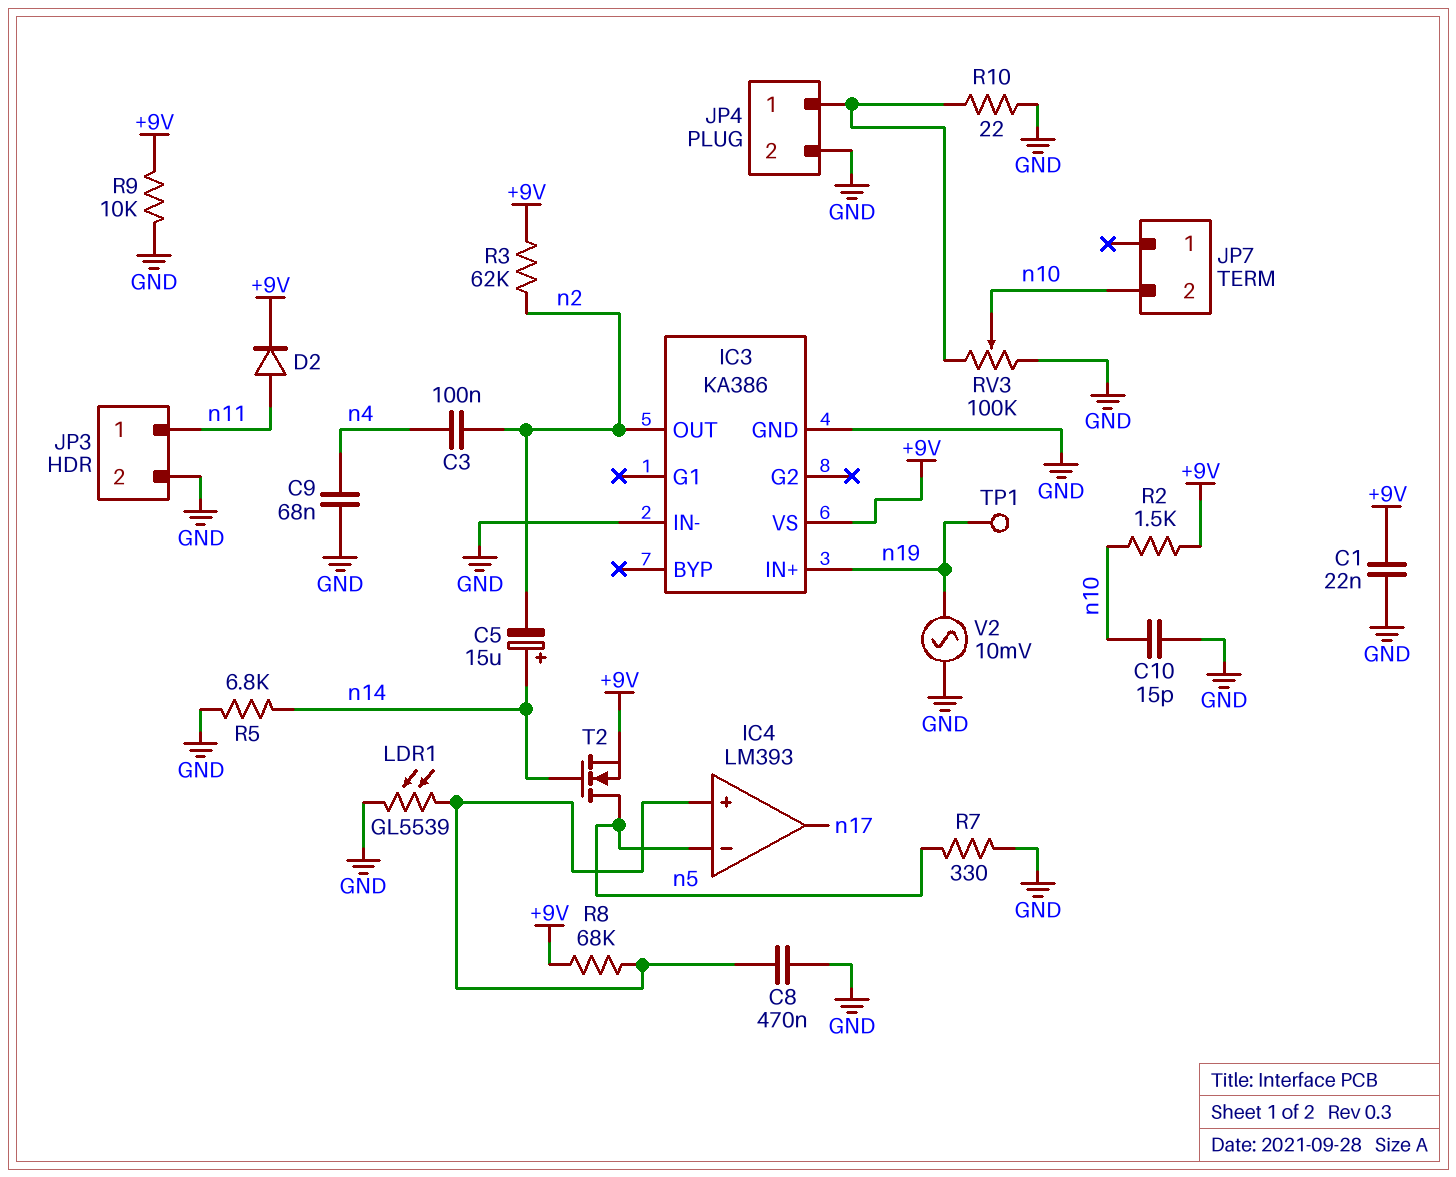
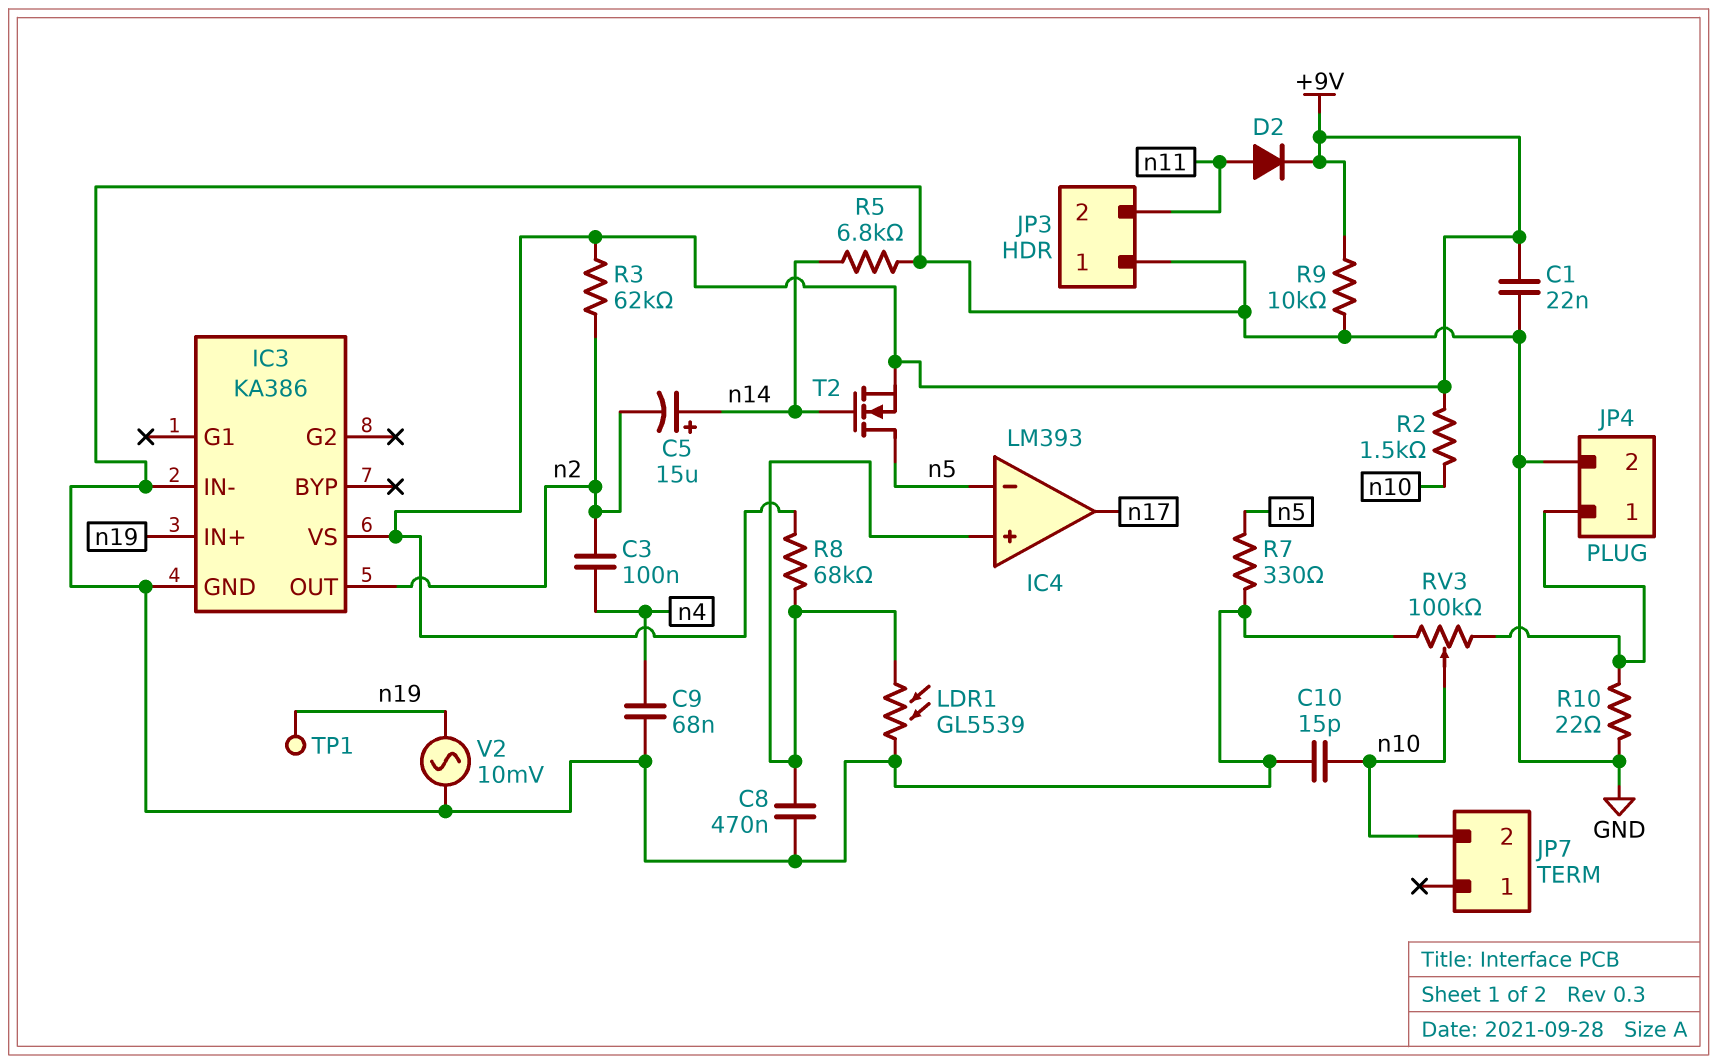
JP3 pin 1: n11 -> GND
JP3 pin 2: GND -> n11

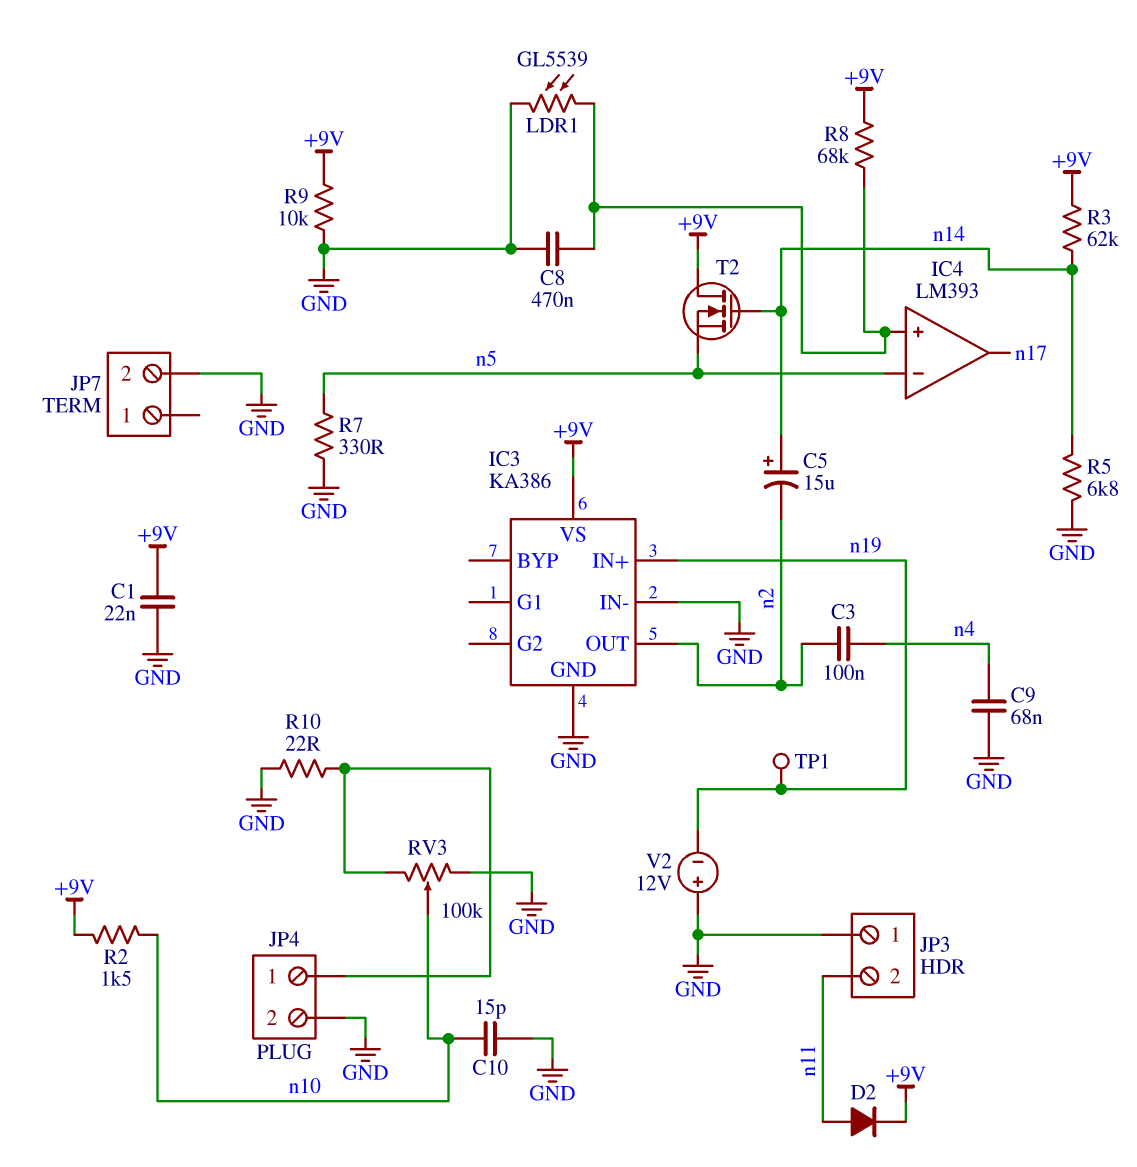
JP7 pin 2: n10 -> GND
R3: 62k (+9V, n2) -> 62k (+9V, n14)
T2: NMOS (G n14, D n5, S +9V) -> NMOS (G n14, D +9V, S n5)
V2: AC 10mV (GND, n19) -> 12V (plus GND, minus n19)

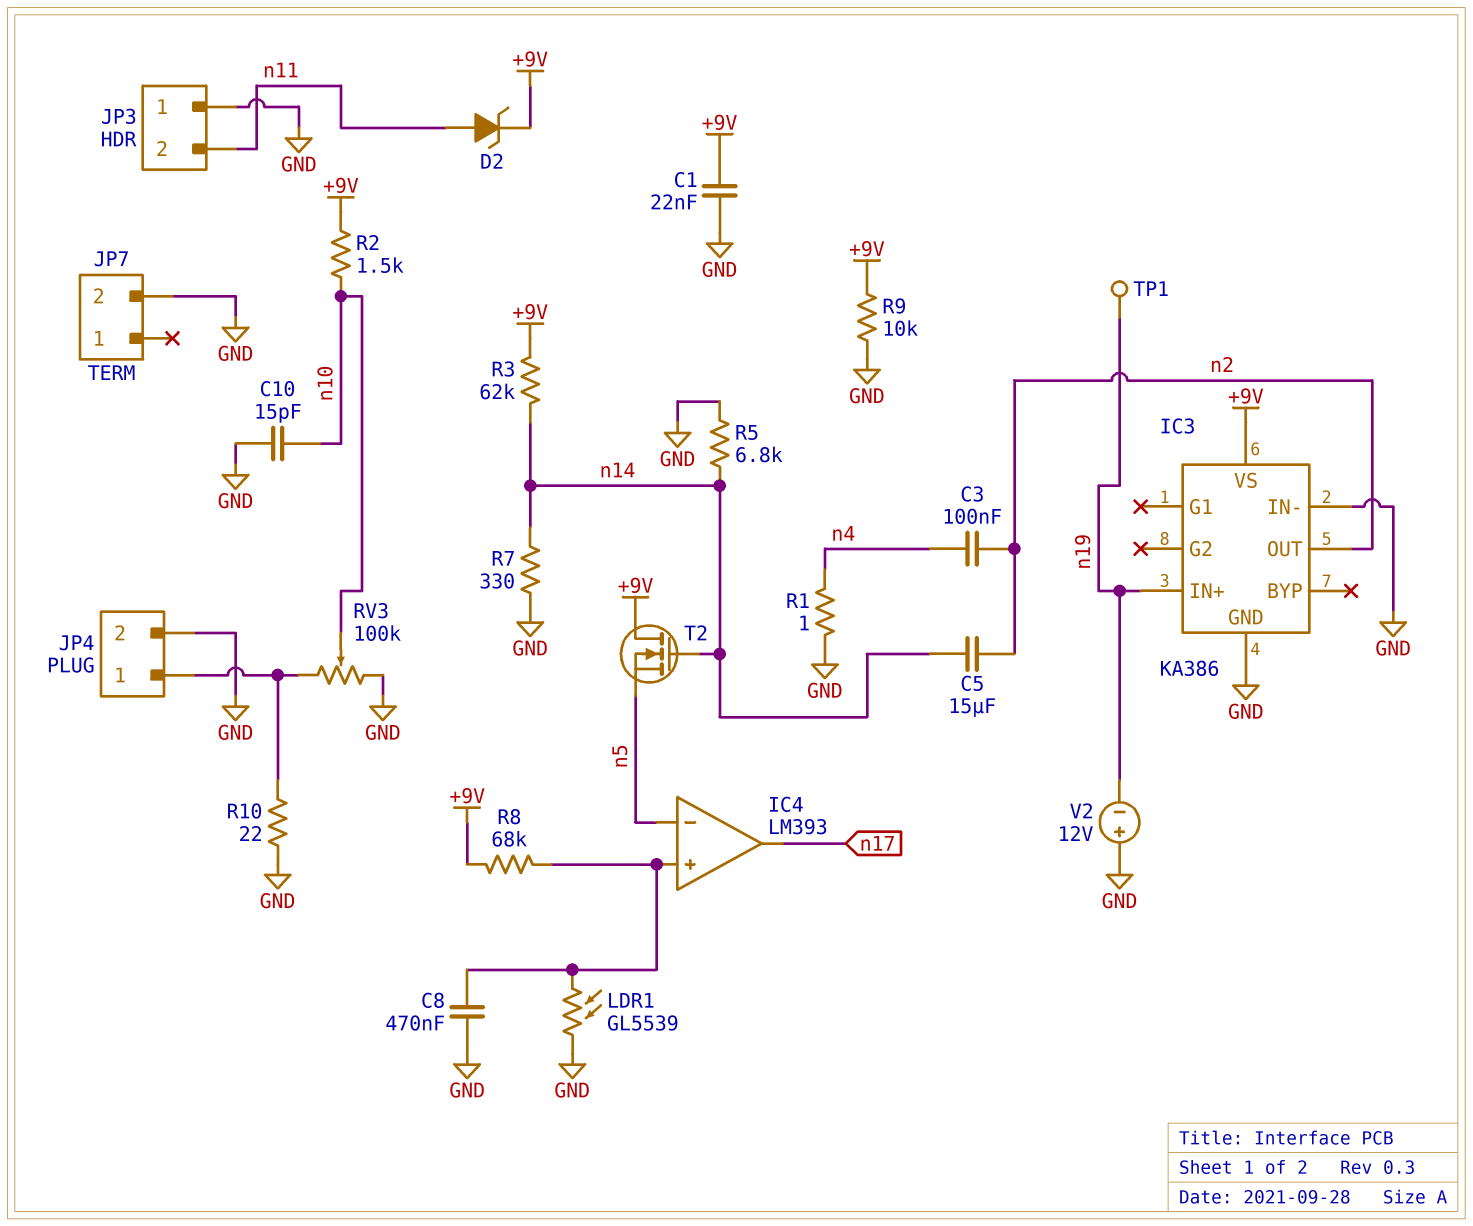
C5: 15uF (plus n14, minus n2) -> 15uF (n2, n14)
C9: 68nF (GND, n4) -> none
D2: diode (A n11, K +9V) -> zener (A n11, K +9V)
R1: none -> 1 (GND, n4)
R7: 330 (GND, n5) -> 330 (GND, n14)

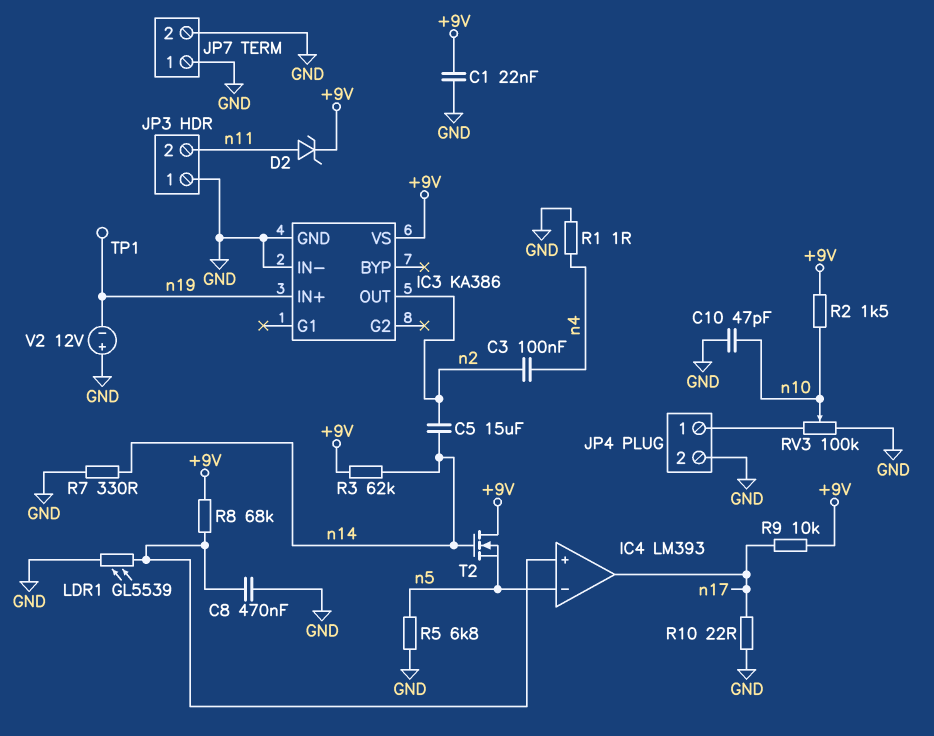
C10: 15pF (GND, n10) -> 47pF (GND, n10)
JP7 pin 1: none -> GND
R5: 6.8k (GND, n14) -> 6.8k (GND, n5)
R9: 10k (+9V, GND) -> 10k (+9V, n17)
R10: 22 (GND, JP4/1) -> 22 (GND, n17)

